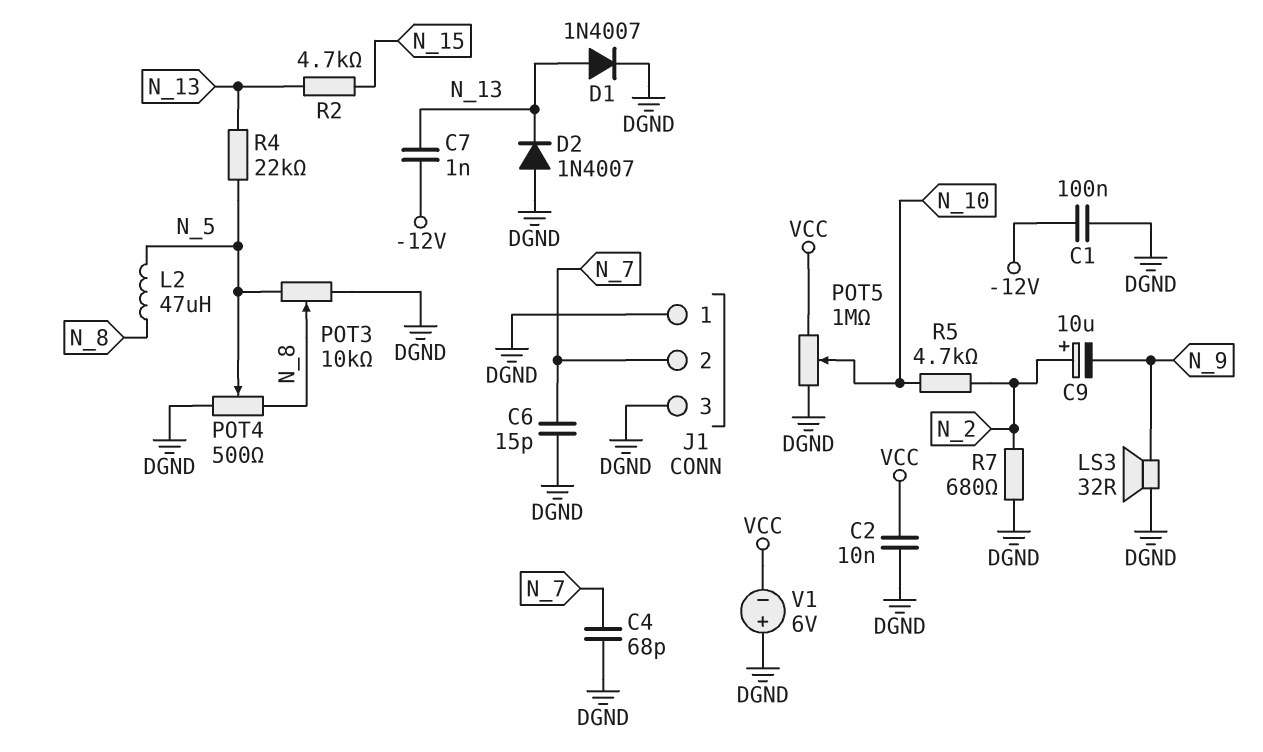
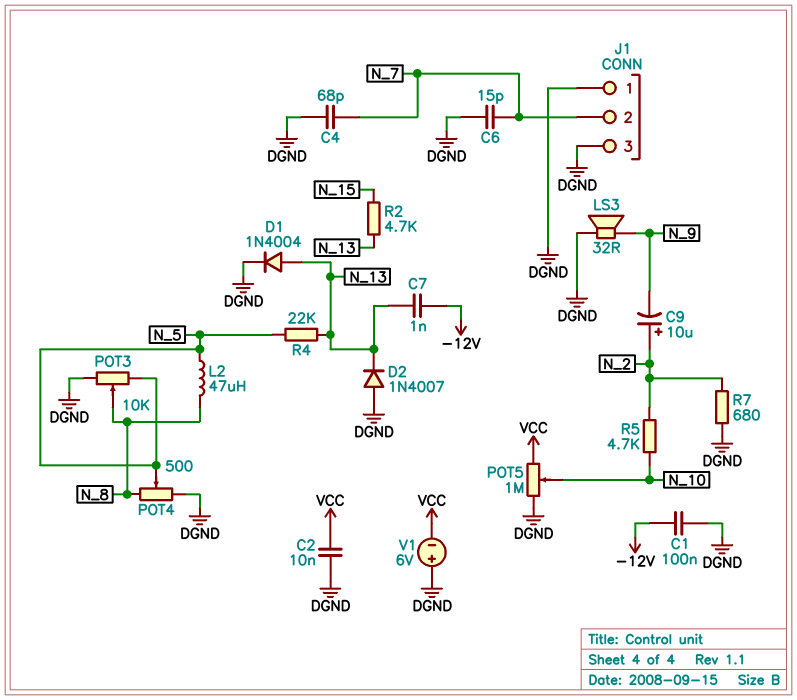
D1: diode 1N4007 (A N_13, K DGND) -> diode 1N4004 (A N_13, K DGND)

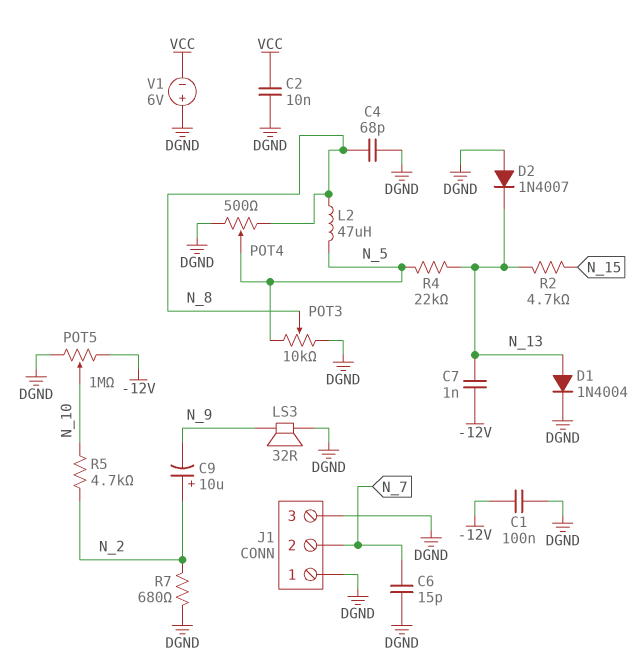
C4: 68pF (DGND, N_7) -> 68pF (DGND, N_8)
POT5: 1M (DGND, VCC, wiper N_10) -> 1M (-12V, DGND, wiper N_10)

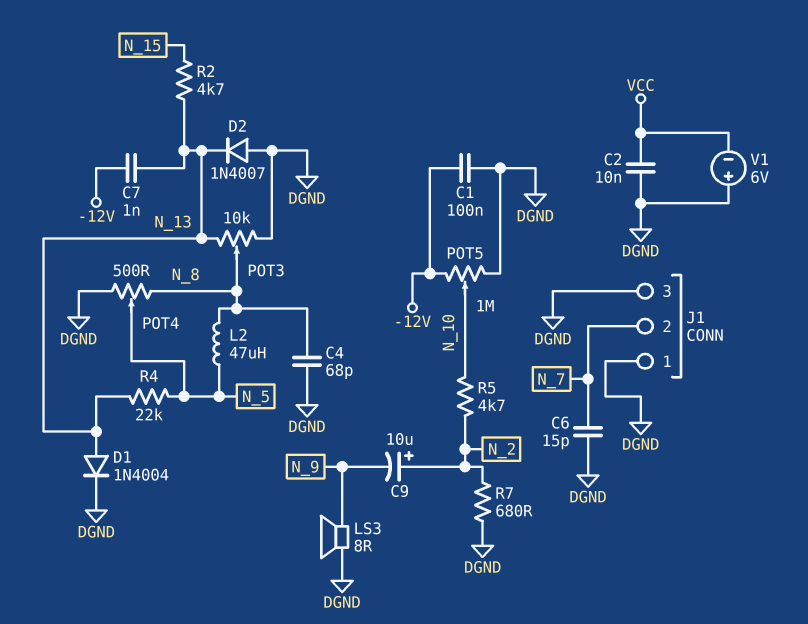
LS3: speaker 32R (DGND, N_9) -> speaker 8R (DGND, N_9)
POT3: 10k (DGND, N_5, wiper N_8) -> 10k (DGND, N_13, wiper N_8)

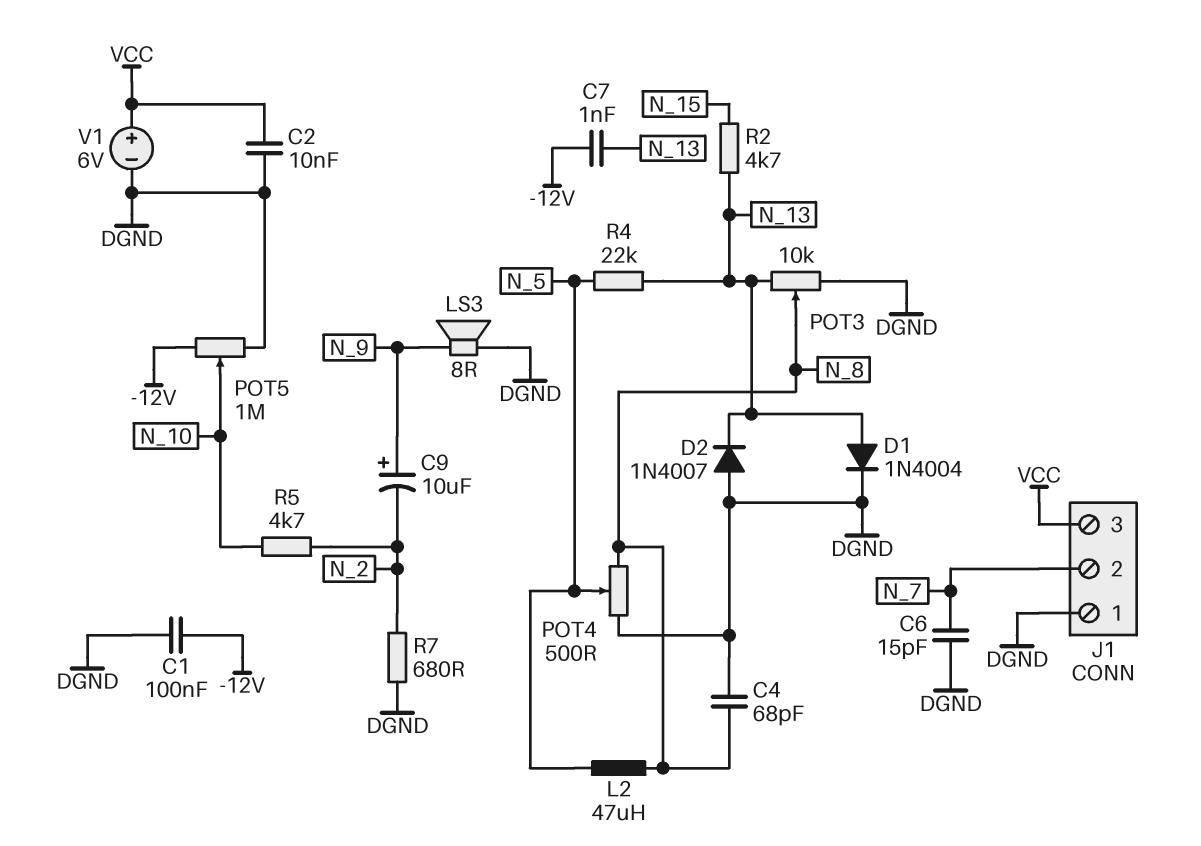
C9: 10uF (plus N_2, minus N_9) -> 10uF (plus N_9, minus N_2)
J1 pin 3: DGND -> VCC
V1: 6V (plus DGND, minus VCC) -> 6V (plus VCC, minus DGND)

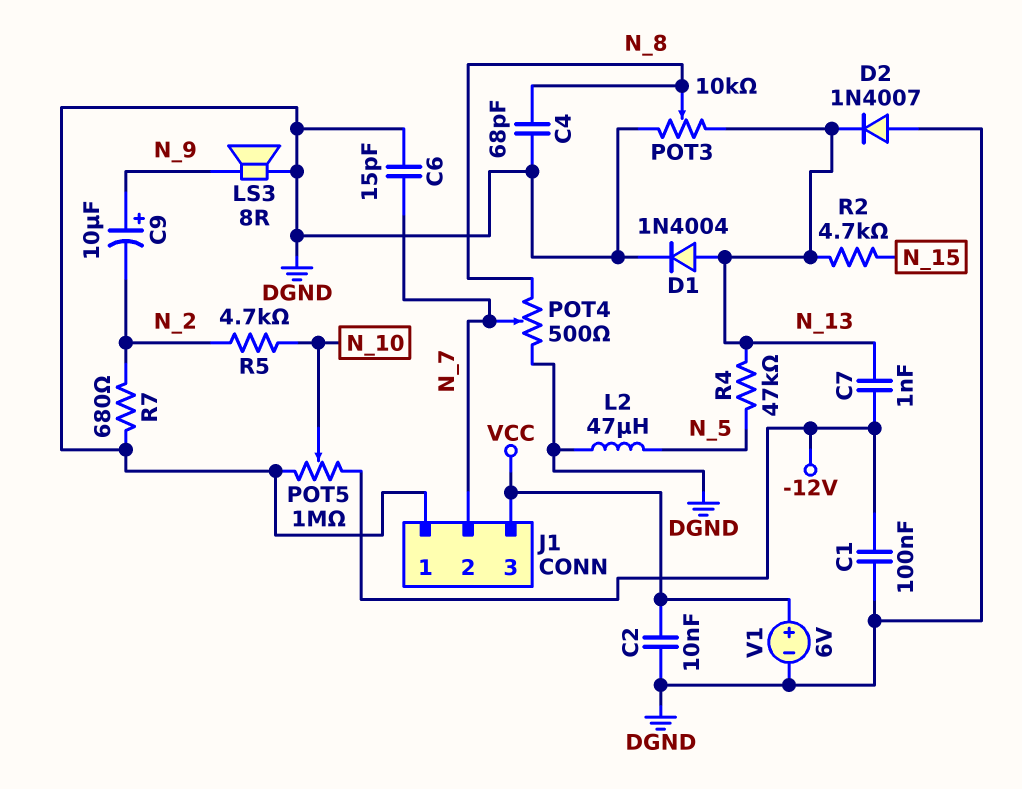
L2: 47uH (N_5, N_8) -> 47uH (DGND, N_5)
POT4: 500 (DGND, N_8, wiper N_5) -> 500 (DGND, N_8, wiper N_7)
R4: 22k (N_5, N_13) -> 47k (N_5, N_13)

